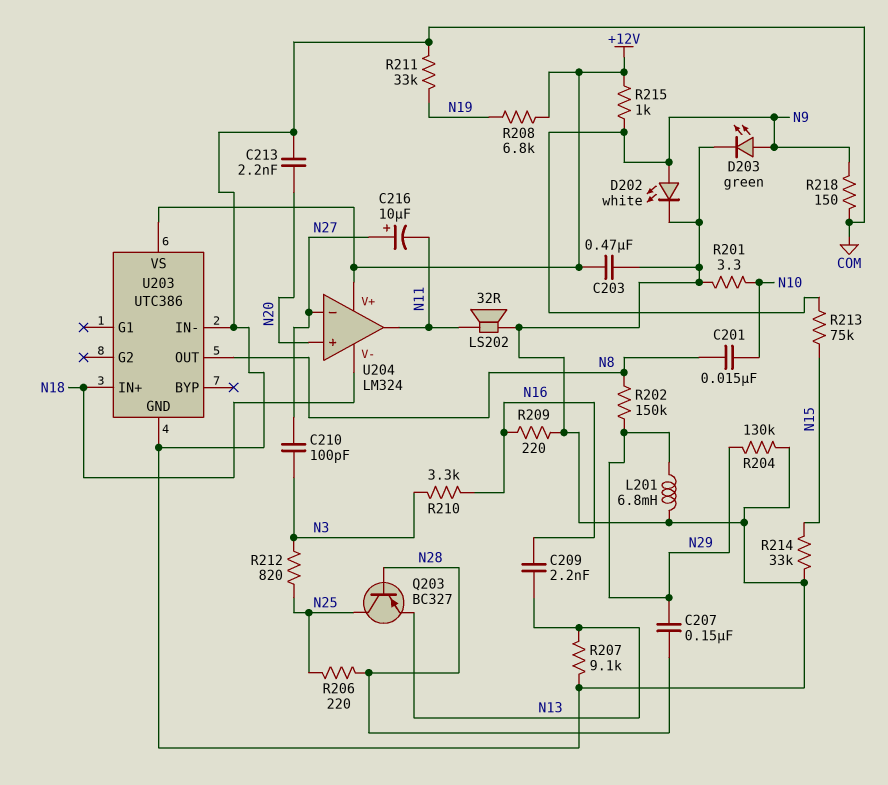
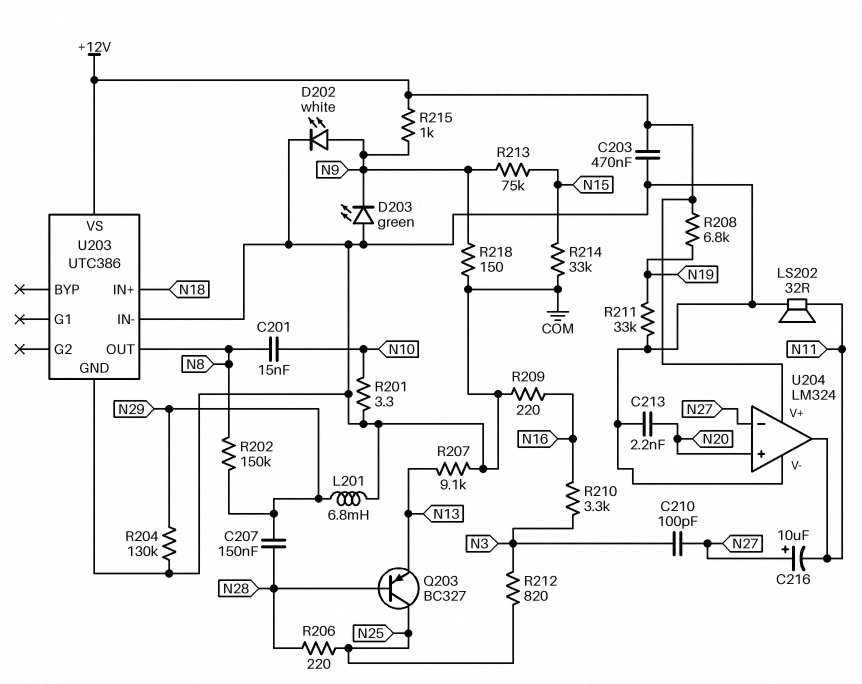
C209: 2.2nF (N13, N16) -> none
D203: LED green (A N9, K COM) -> LED green (A COM, K N9)
U204 pin V-: N18 -> COM

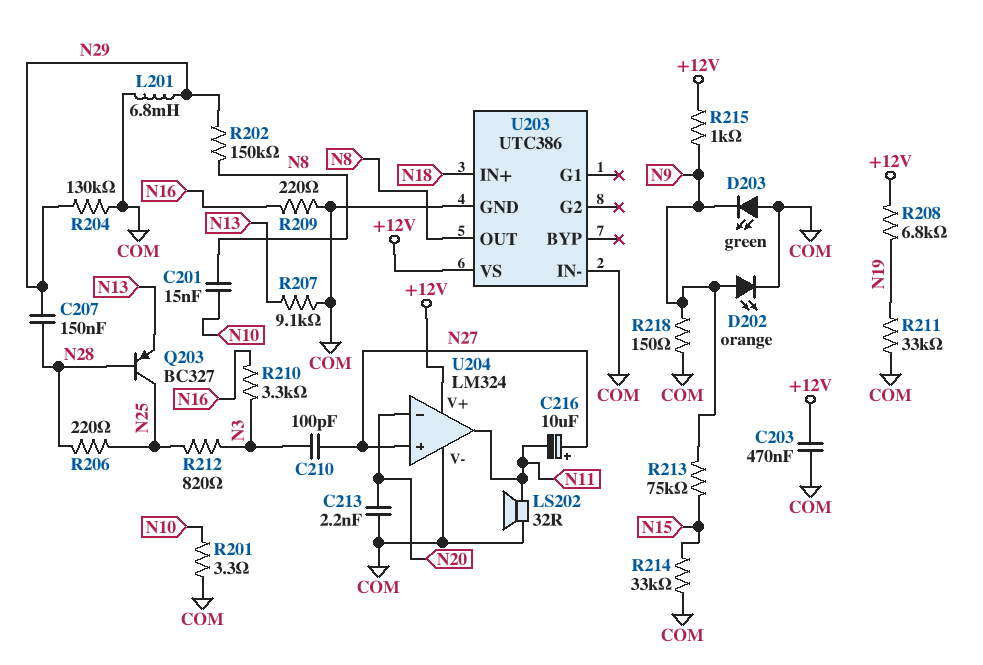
D202: LED white (A N9, K COM) -> LED orange (A N9, K COM)
U204 pin in+: N20 -> N27
U204 pin in-: N27 -> N20

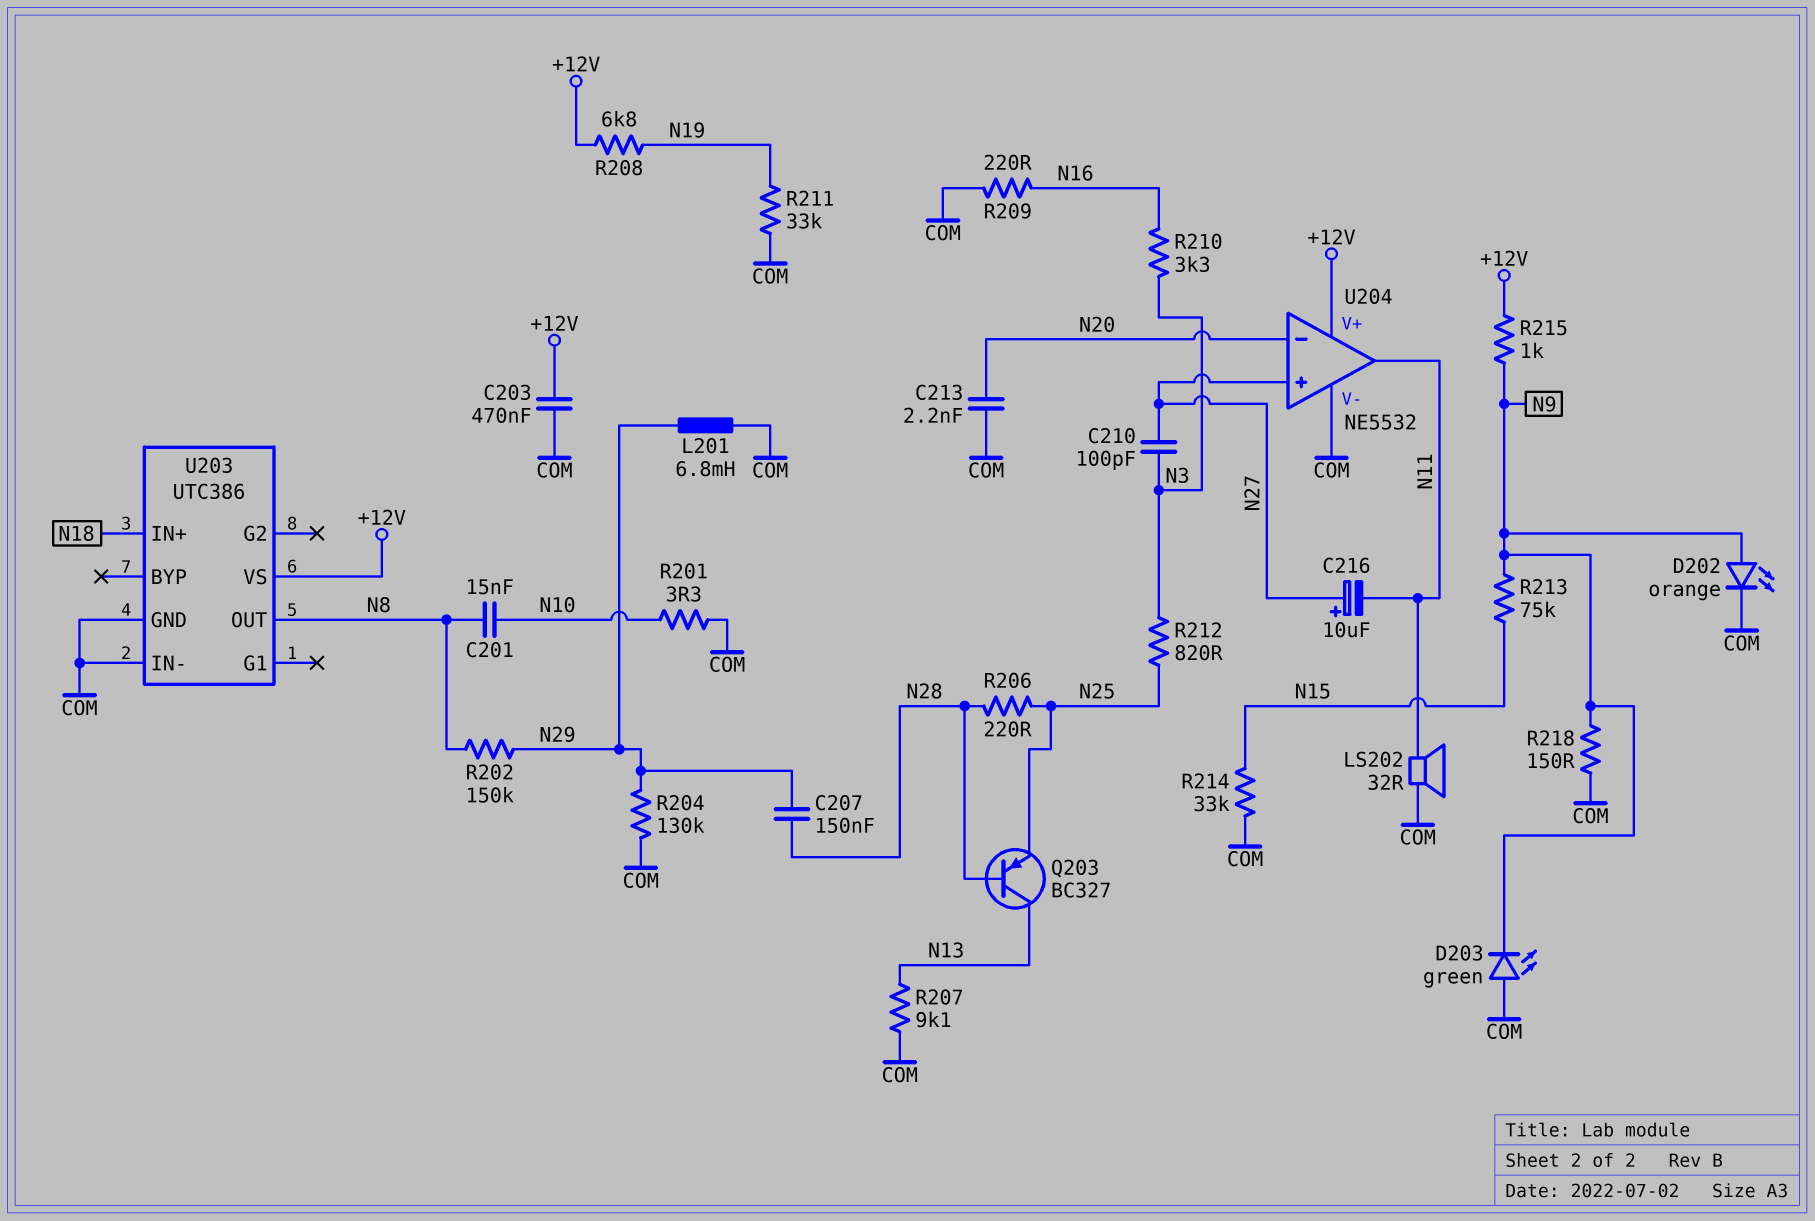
Q203: PNP BC327 (B N28, C N25, E N13) -> PNP BC327 (B N28, C N13, E N25)
U204: LM324 -> NE5532

